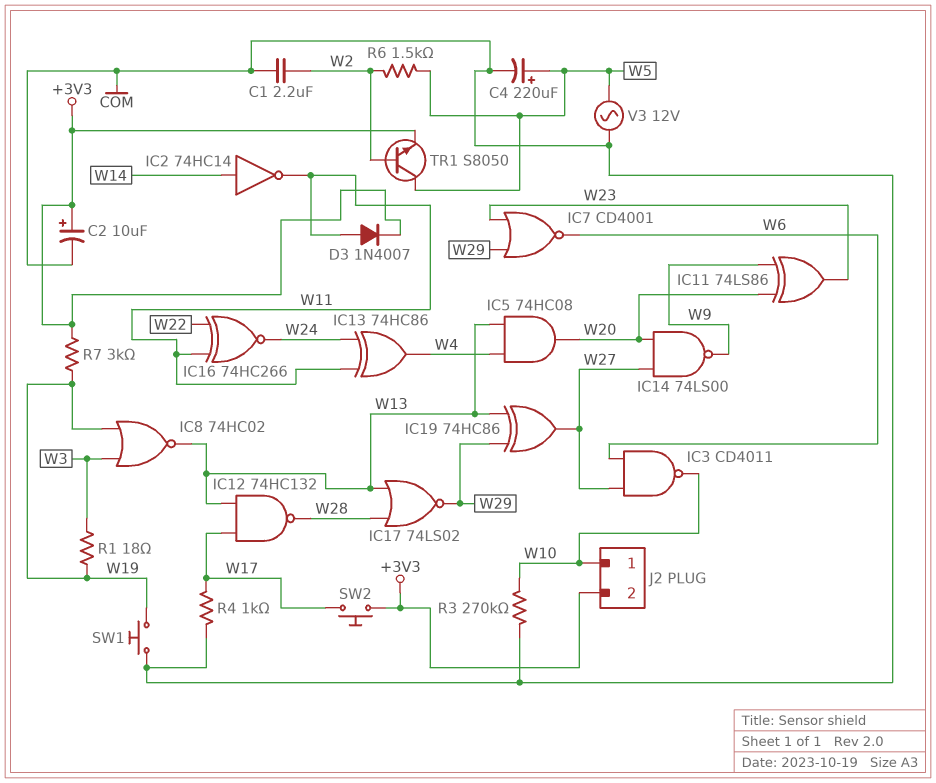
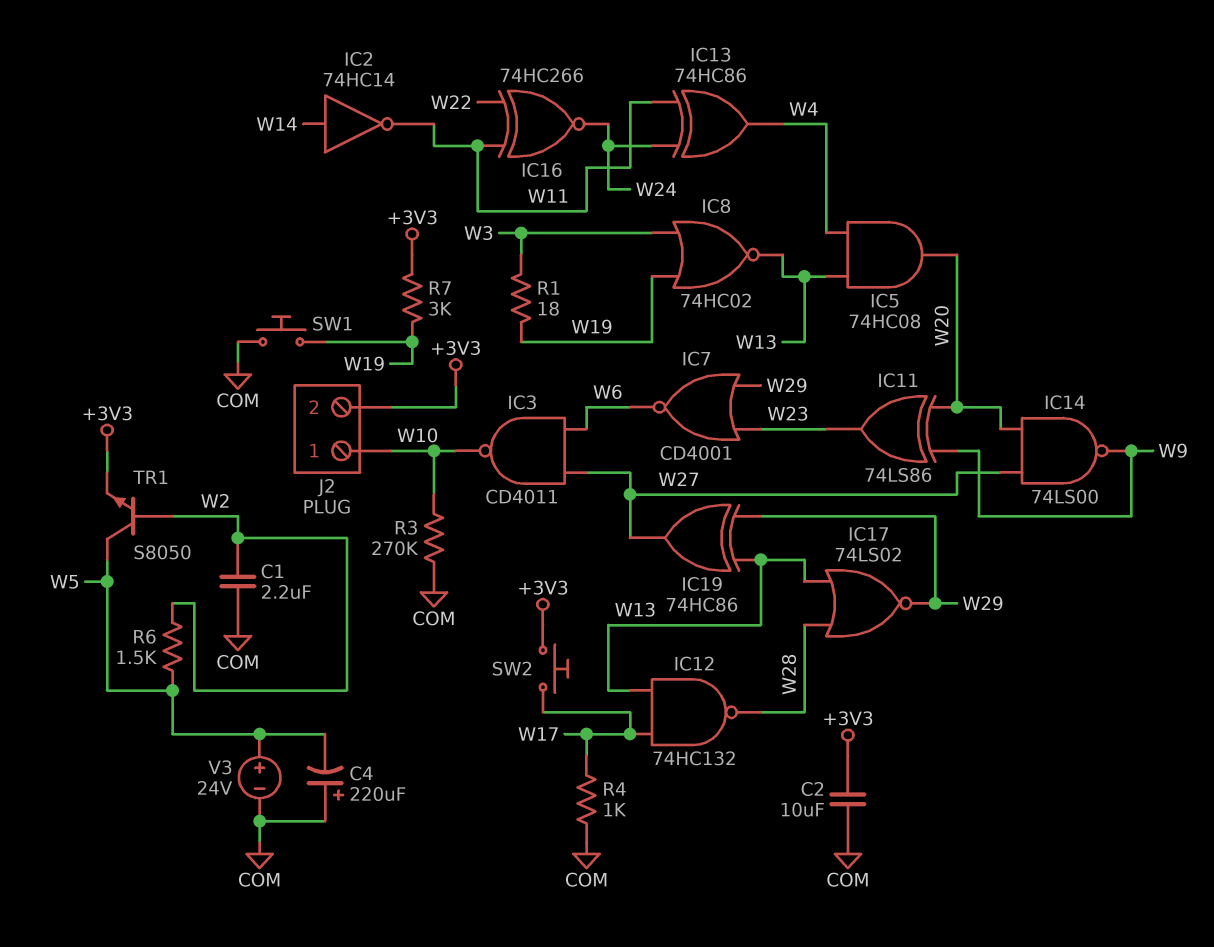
C2: 10uF (plus +3V3, minus COM) -> 10uF (+3V3, COM)
C4: 220uF (plus W5, minus COM) -> 220uF (plus COM, minus W5)
D3: diode 1N4007 (A W11, K +3V3) -> none
V3: AC 12V (COM, W5) -> 24V (plus W5, minus COM)

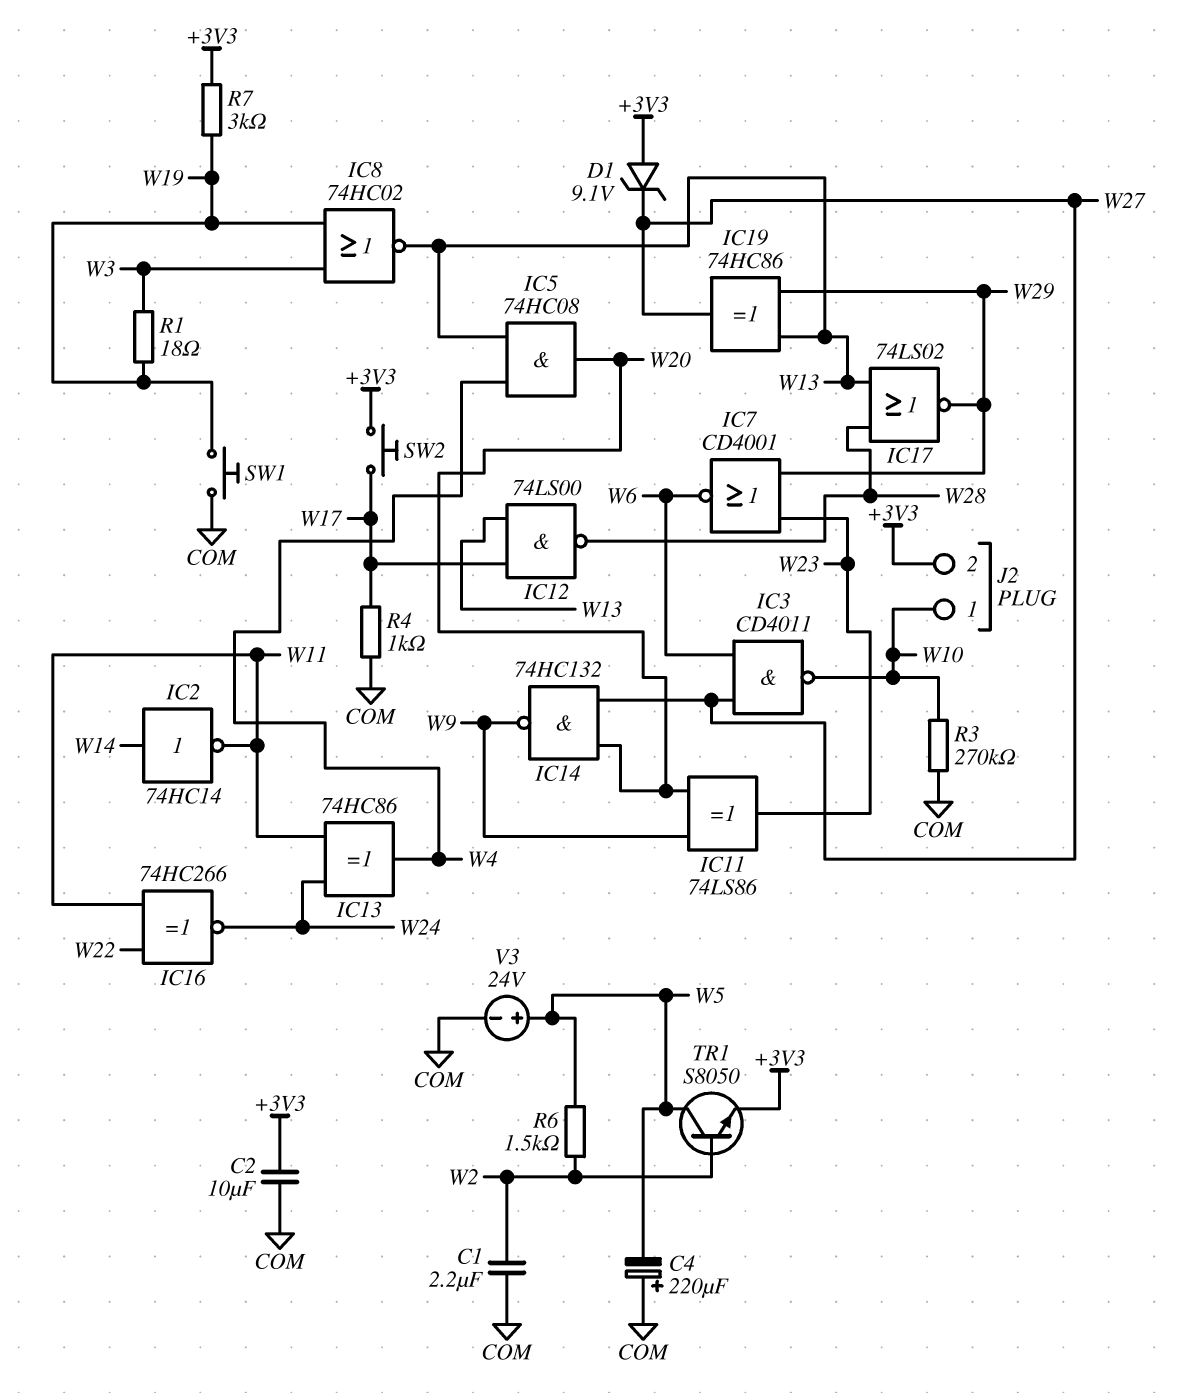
D1: none -> zener 9.1V (A +3V3, K W27)
IC12: NAND 74HC132 (in W13, in W17, out W28) -> NAND 74LS00 (in W13, in W17, out W28)
IC14: NAND 74LS00 (in W20, in W27, out W9) -> NAND 74HC132 (in W20, in W27, out W9)

